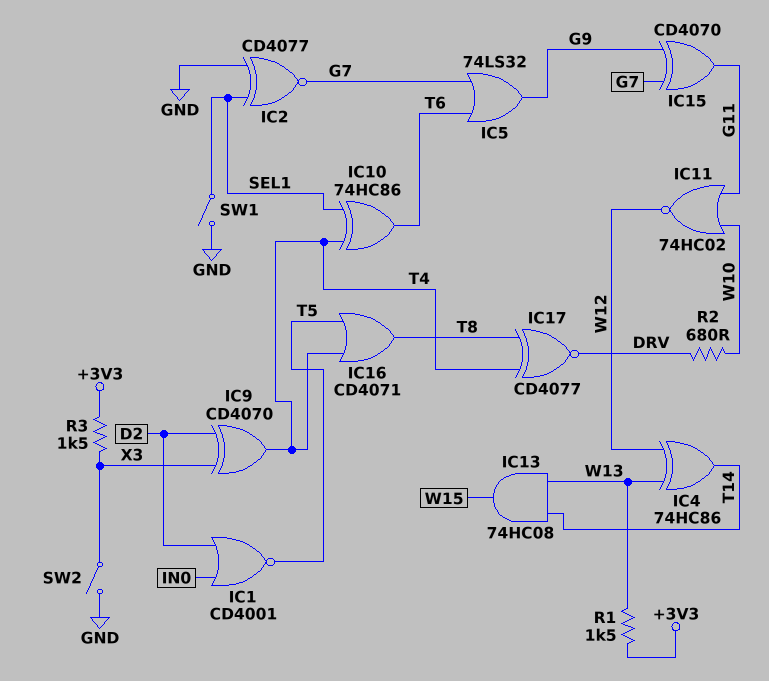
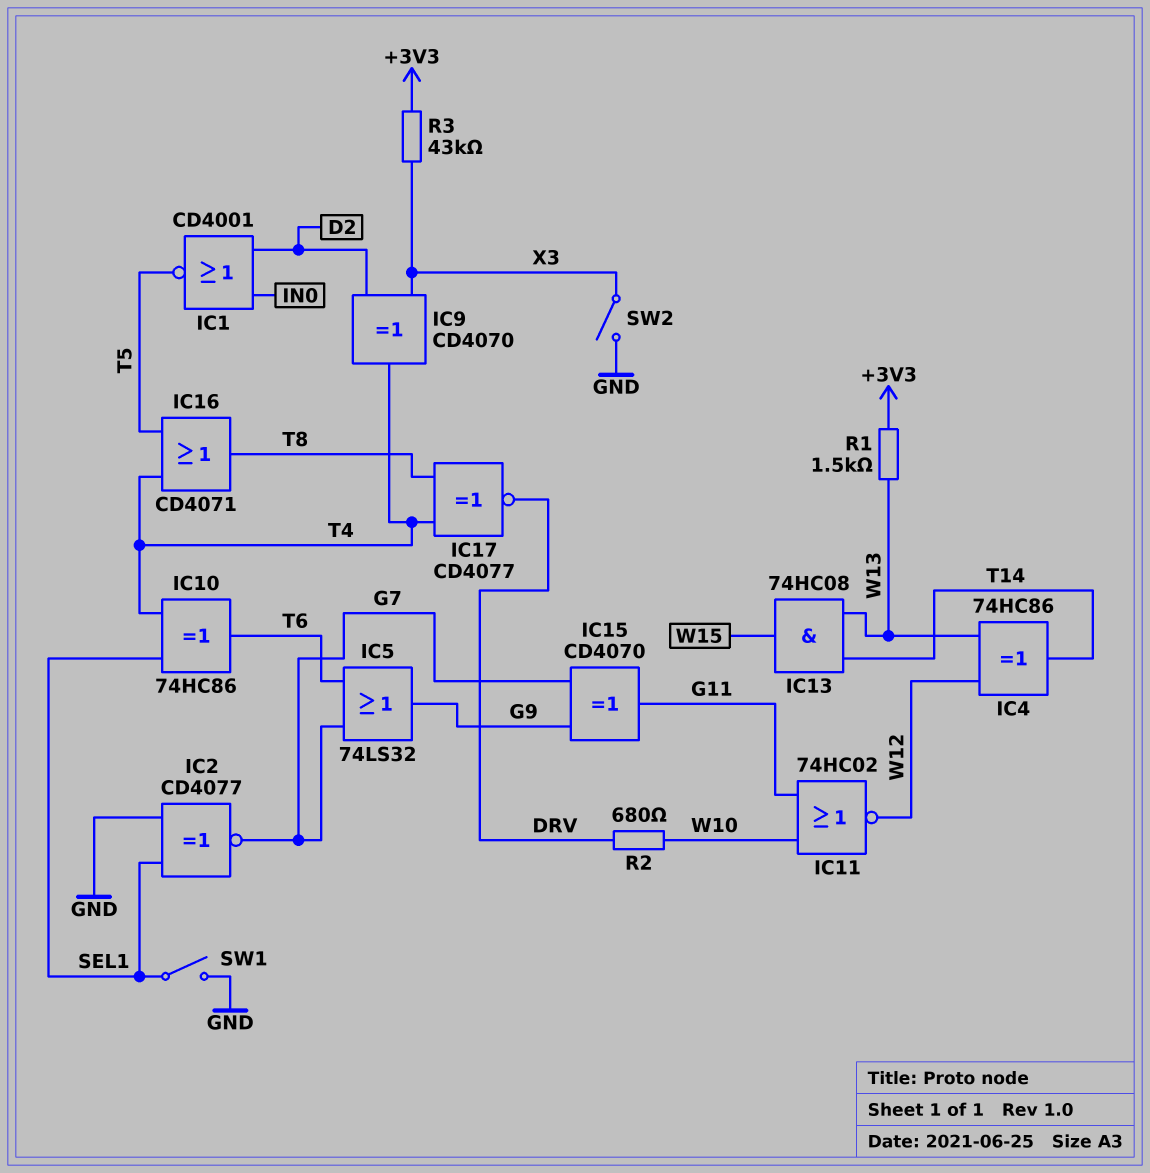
R3: 1.5k (+3V3, X3) -> 43k (+3V3, X3)

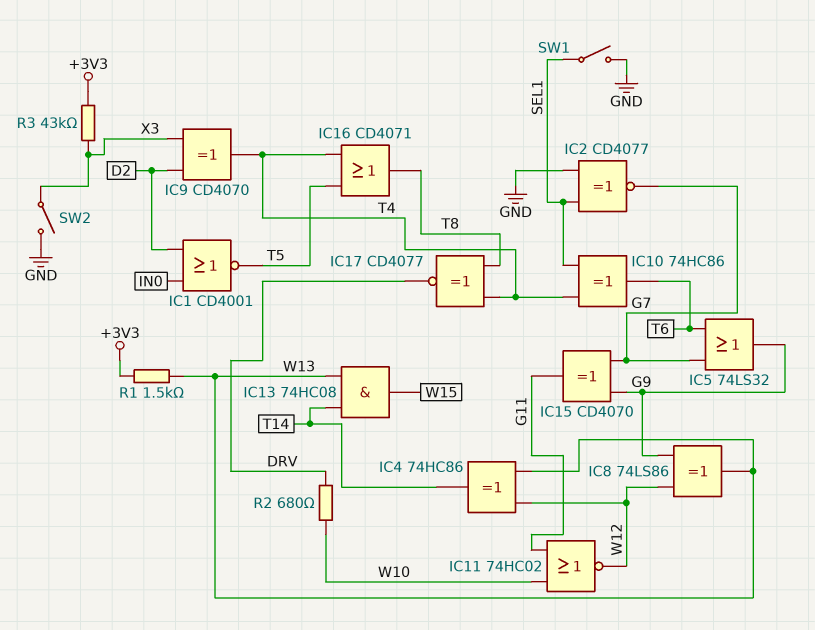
IC8: none -> XOR 74LS86 (in G9, in W12, out W13)

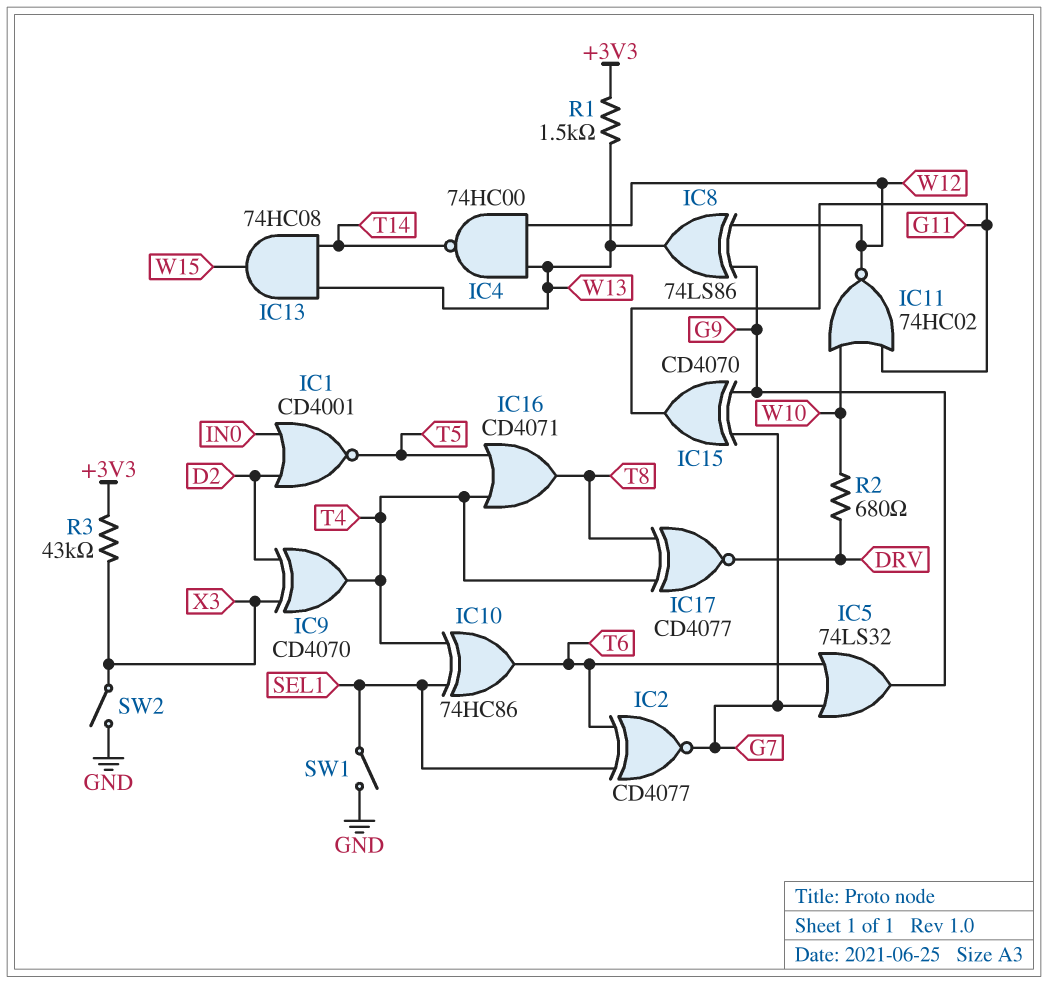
IC2: XNOR CD4077 (in GND, in SEL1, out G7) -> XNOR CD4077 (in SEL1, in T6, out G7)
IC4: XOR 74HC86 (in W12, in W13, out T14) -> NAND 74HC00 (in W12, in W13, out T14)

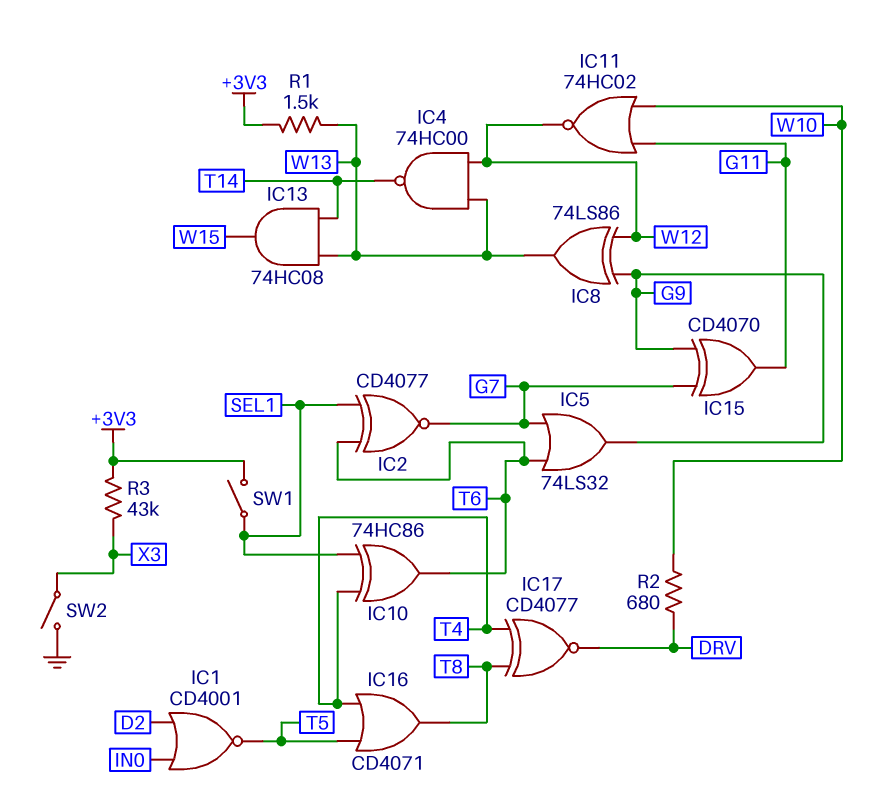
IC9: XOR CD4070 (in D2, in X3, out T4) -> none
SW1: switch (GND, SEL1) -> switch (+3V3, SEL1)

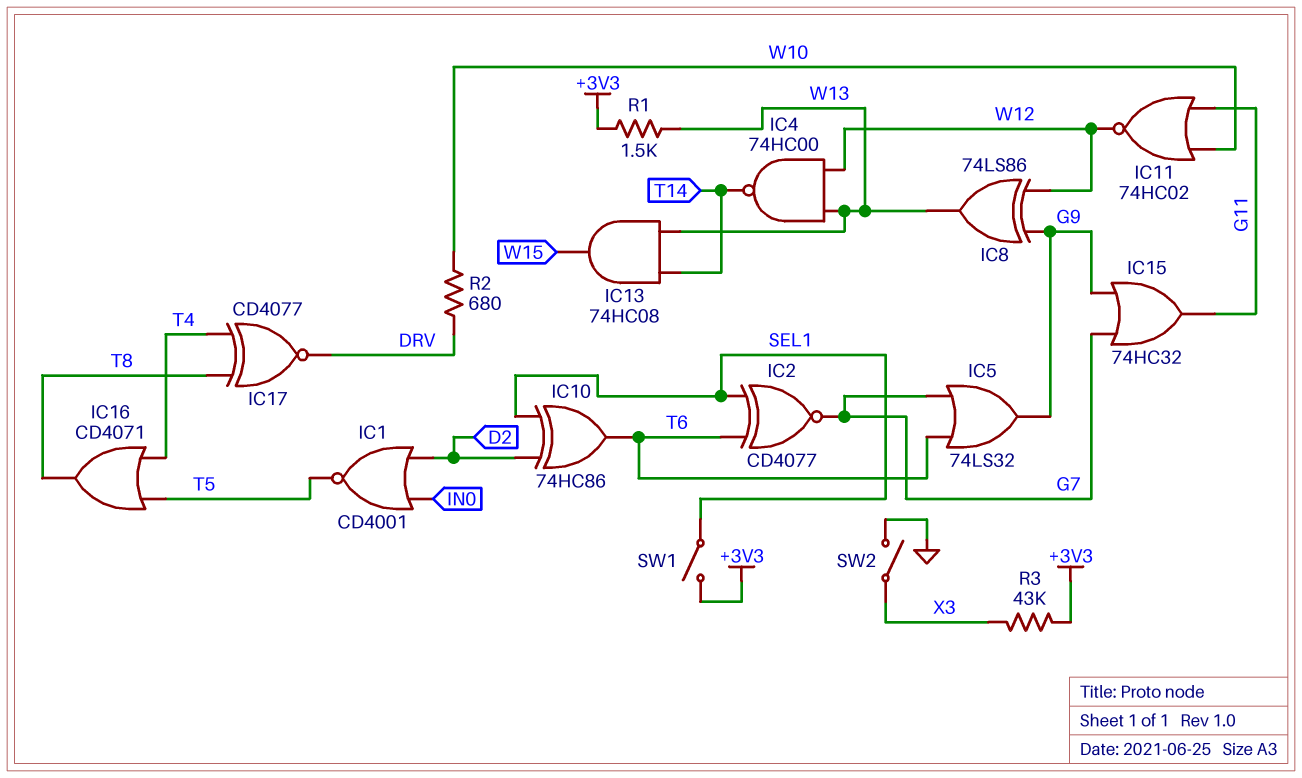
IC10: XOR 74HC86 (in SEL1, in T4, out T6) -> XOR 74HC86 (in D2, in SEL1, out T6)
IC15: XOR CD4070 (in G7, in G9, out G11) -> OR 74HC32 (in G7, in G9, out G11)

